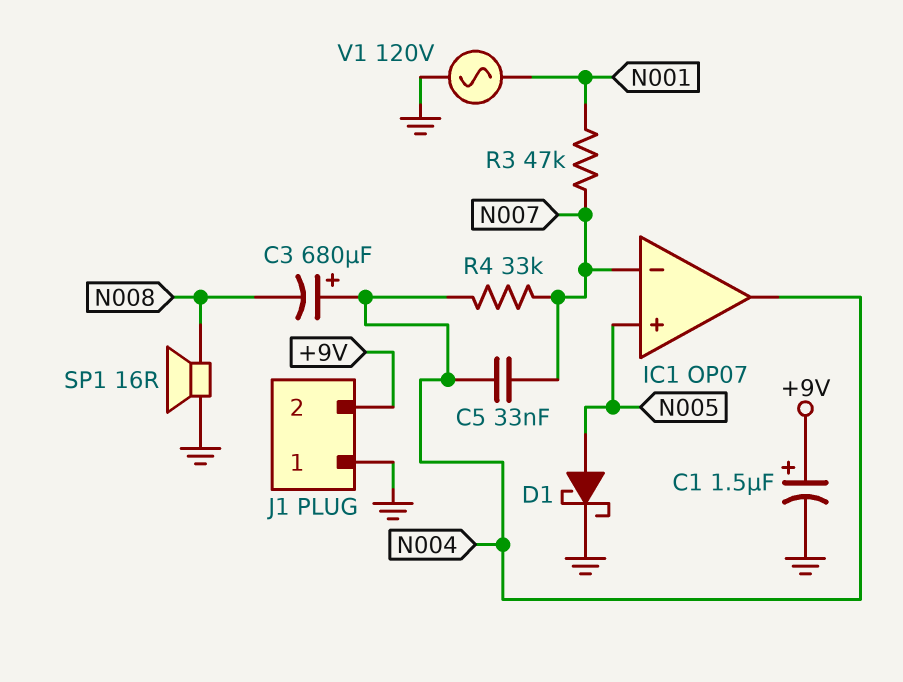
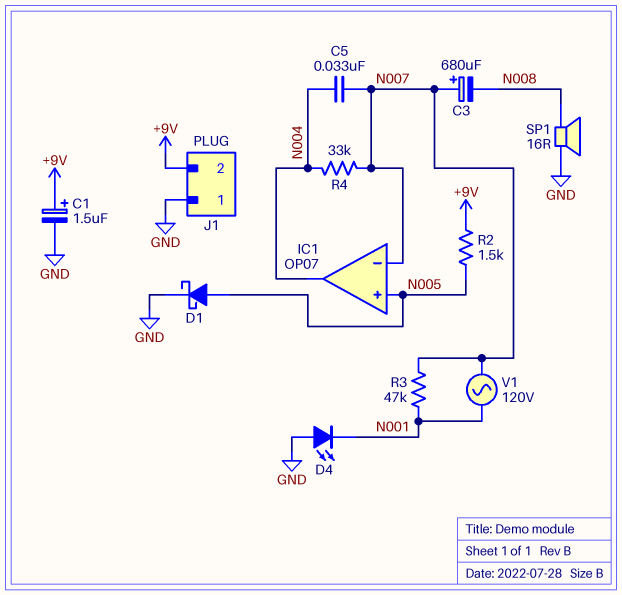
C3: 680uF (plus N004, minus N008) -> 680uF (plus N007, minus N008)
D4: none -> LED (A GND, K N001)
R2: none -> 1.5k (+9V, N005)
V1: AC 120V (GND, N001) -> AC 120V (N001, N007)

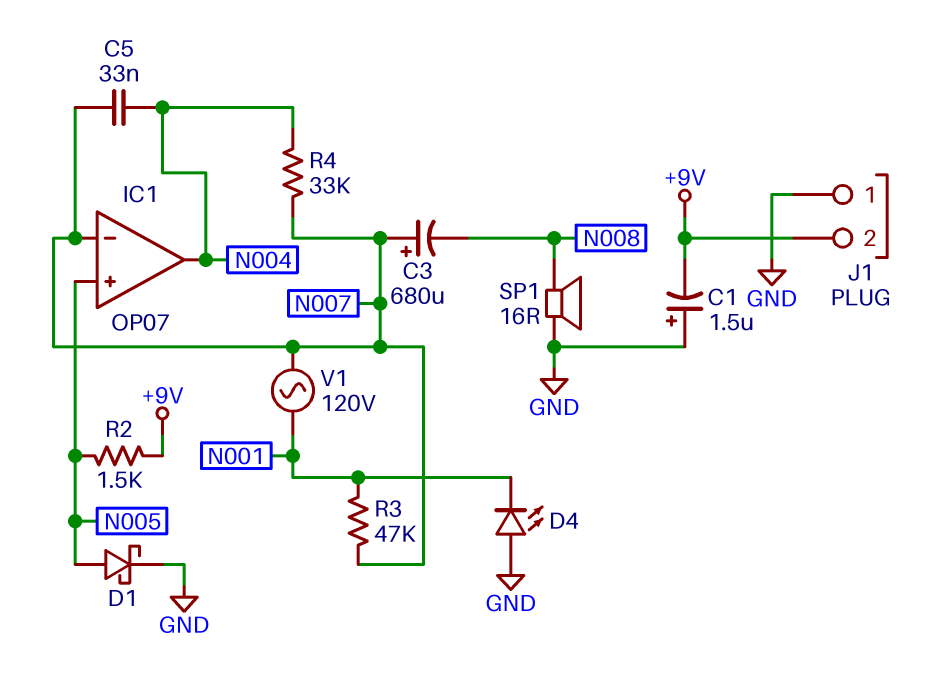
C1: 1.5uF (plus +9V, minus GND) -> 1.5uF (plus GND, minus +9V)

